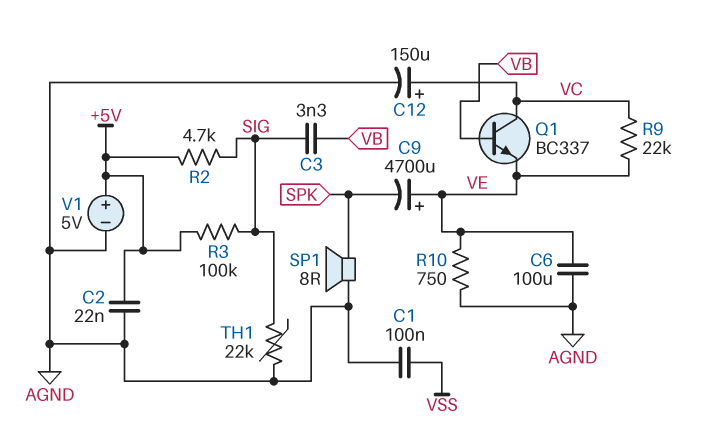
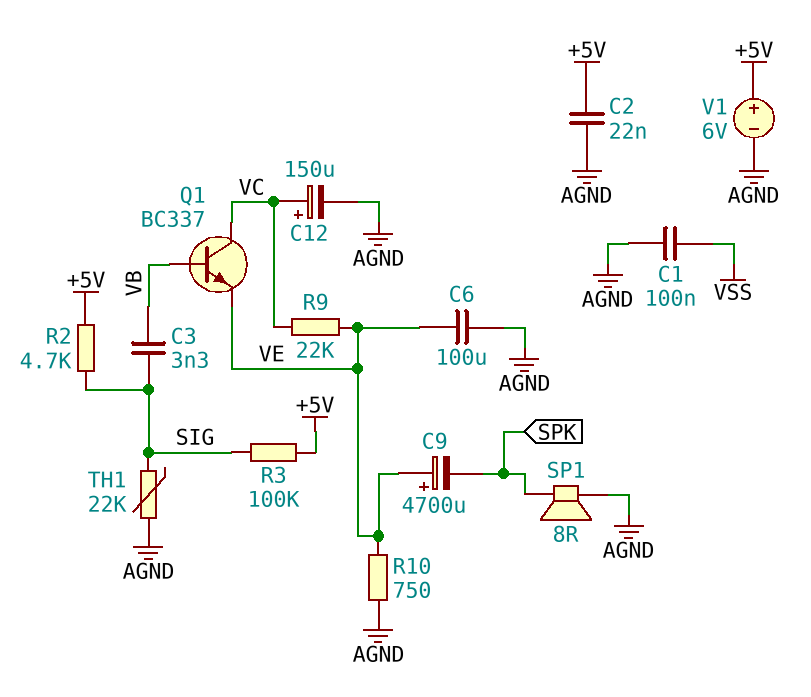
V1: 5V (plus +5V, minus AGND) -> 6V (plus +5V, minus AGND)

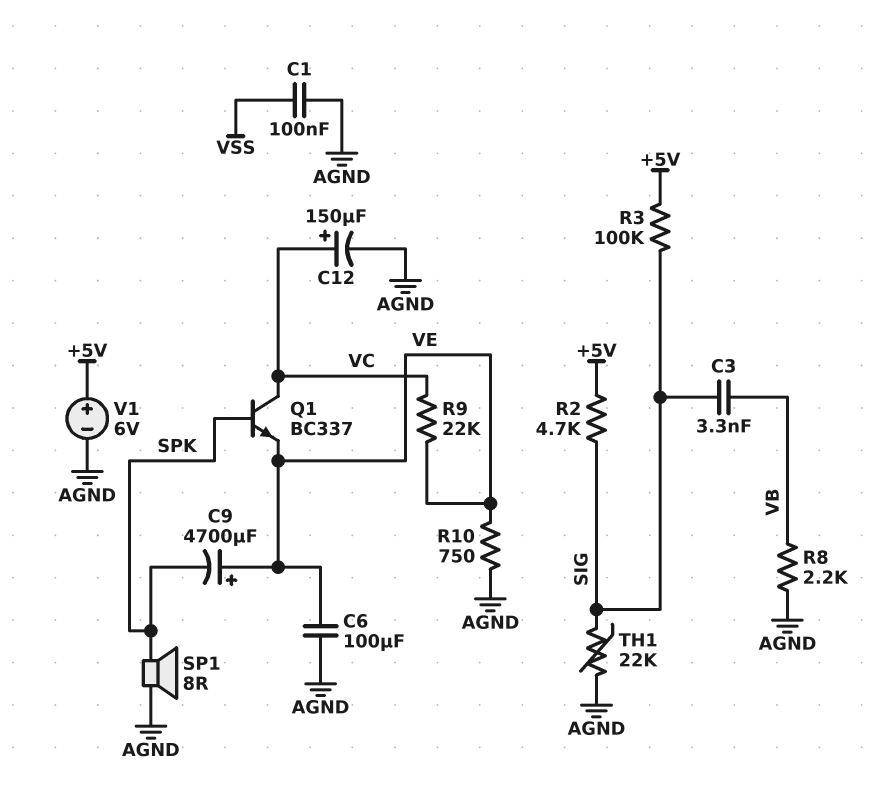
C2: 22nF (+5V, AGND) -> none
Q1: NPN BC337 (B VB, C VC, E VE) -> NPN BC337 (B SPK, C VC, E VE)
R8: none -> 2.2k (AGND, VB)

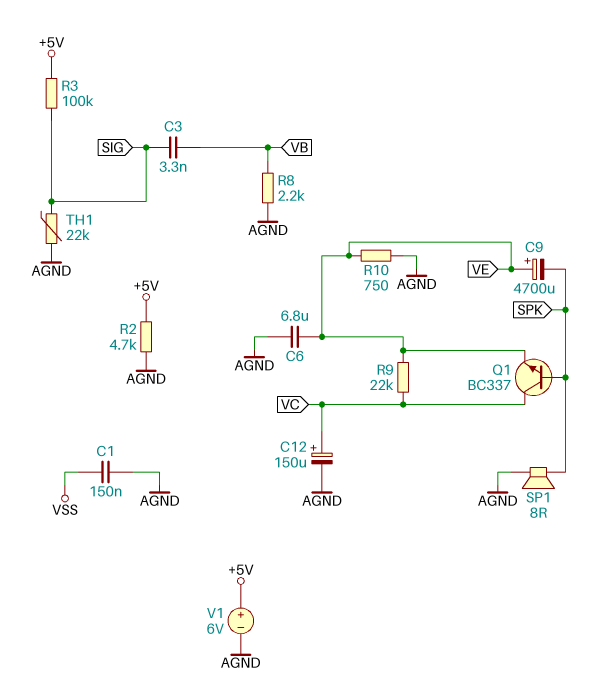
C1: 100nF (AGND, VSS) -> 150nF (AGND, VSS)
C6: 100uF (AGND, VE) -> 6.8uF (AGND, VE)
R2: 4.7k (+5V, SIG) -> 4.7k (+5V, AGND)

